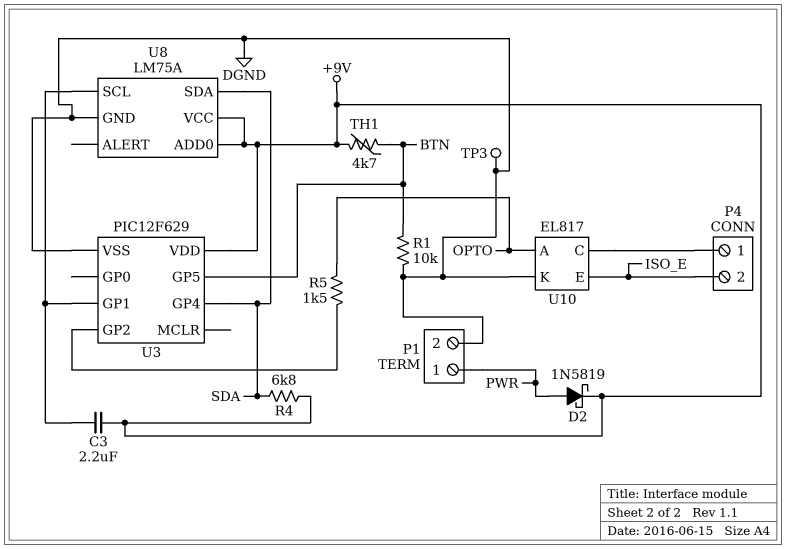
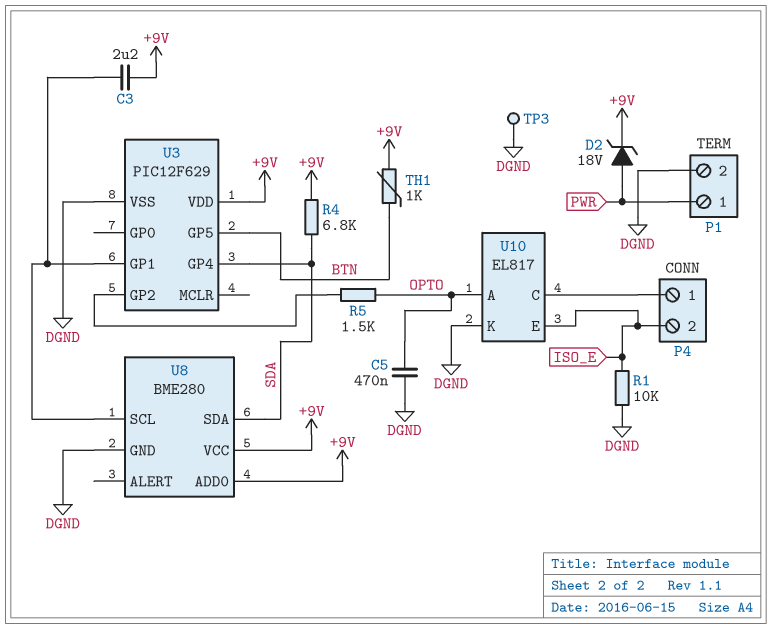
C5: none -> 470nF (DGND, OPTO)
D2: schottky 1N5819 (A PWR, K +9V) -> zener 18V (A PWR, K +9V)
R1: 10k (BTN, DGND) -> 10k (DGND, ISO_E)
TH1: 4.7k (+9V, BTN) -> 1k (+9V, BTN)
U8: LM75A -> BME280

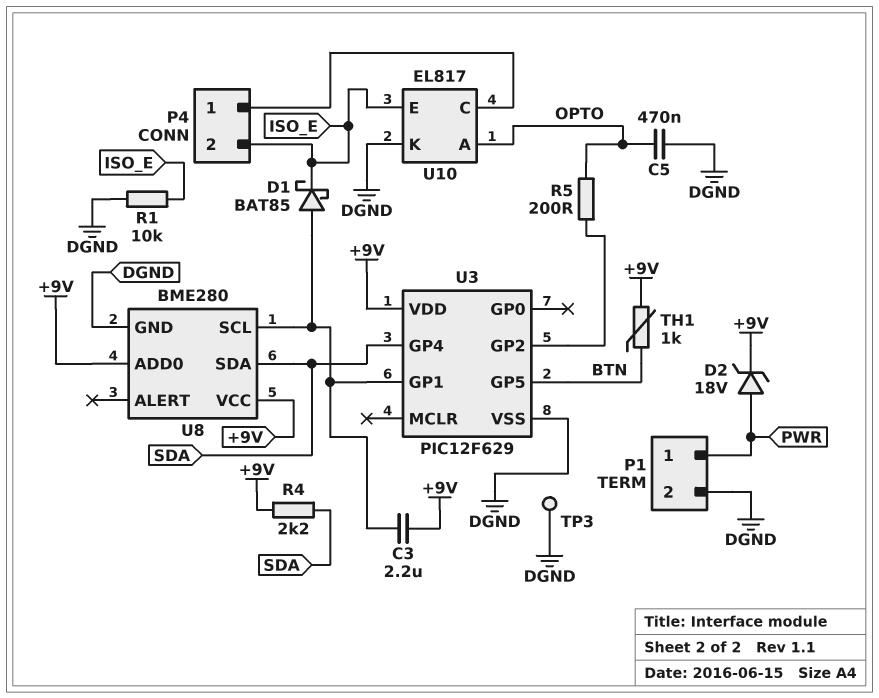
D1: none -> schottky BAT85 (A U3/GP1, K ISO_E)
R4: 6.8k (+9V, SDA) -> 2.2k (+9V, SDA)
R5: 1.5k (OPTO, U3/GP2) -> 200 (OPTO, U3/GP2)

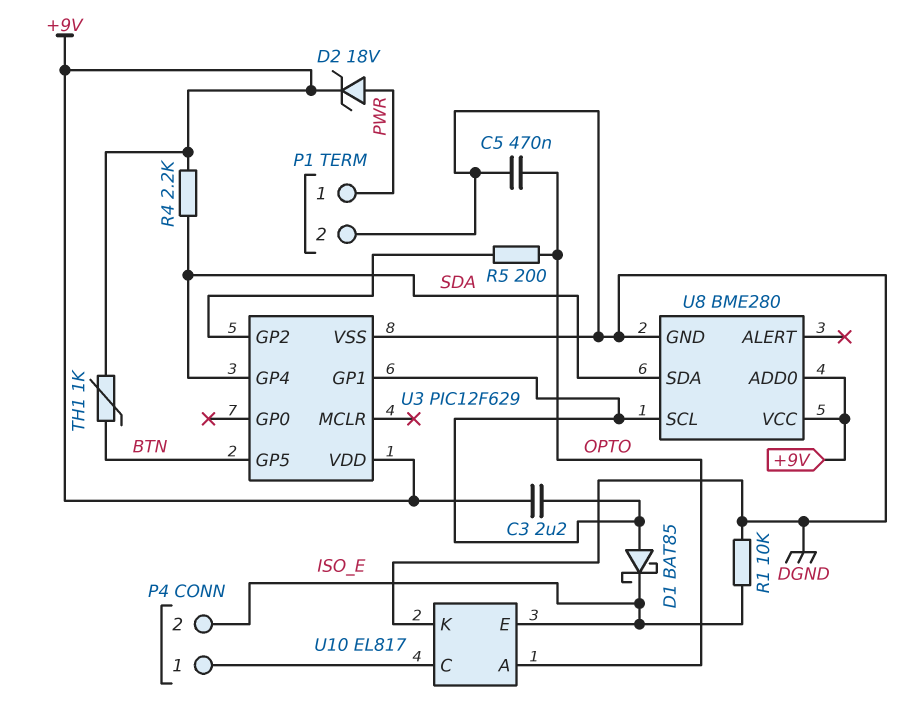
TP3: test point (DGND) -> none

